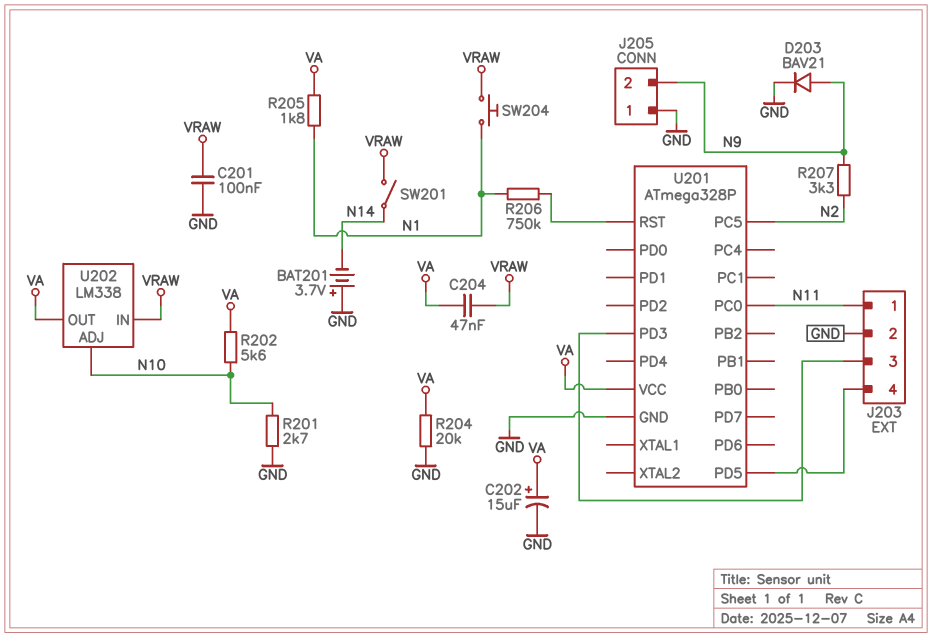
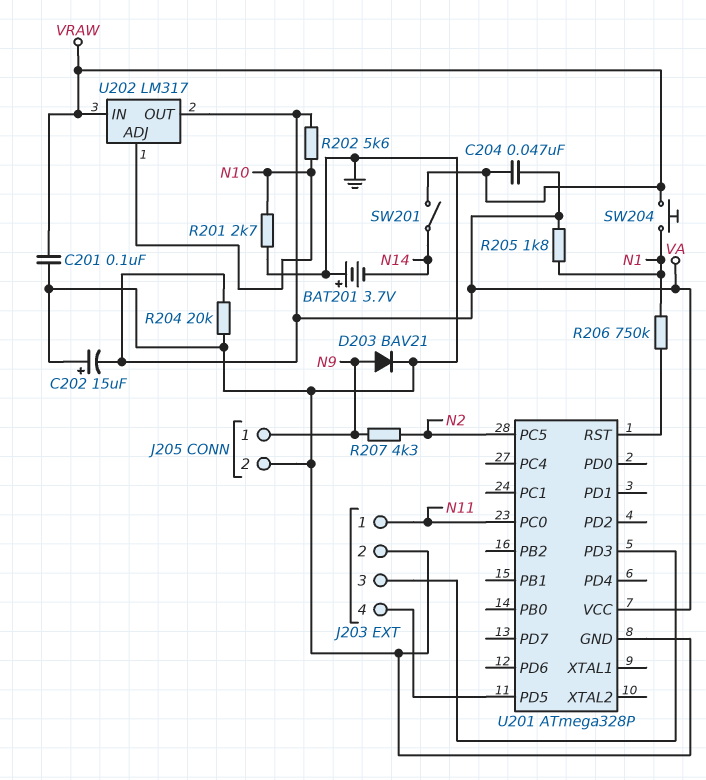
C202: 15uF (plus VA, minus GND) -> 15uF (plus GND, minus VA)
J205 pin 1: GND -> N9
J205 pin 2: N9 -> GND
R207: 3.3k (N2, N9) -> 4.3k (N2, N9)
U202: LM338 -> LM317

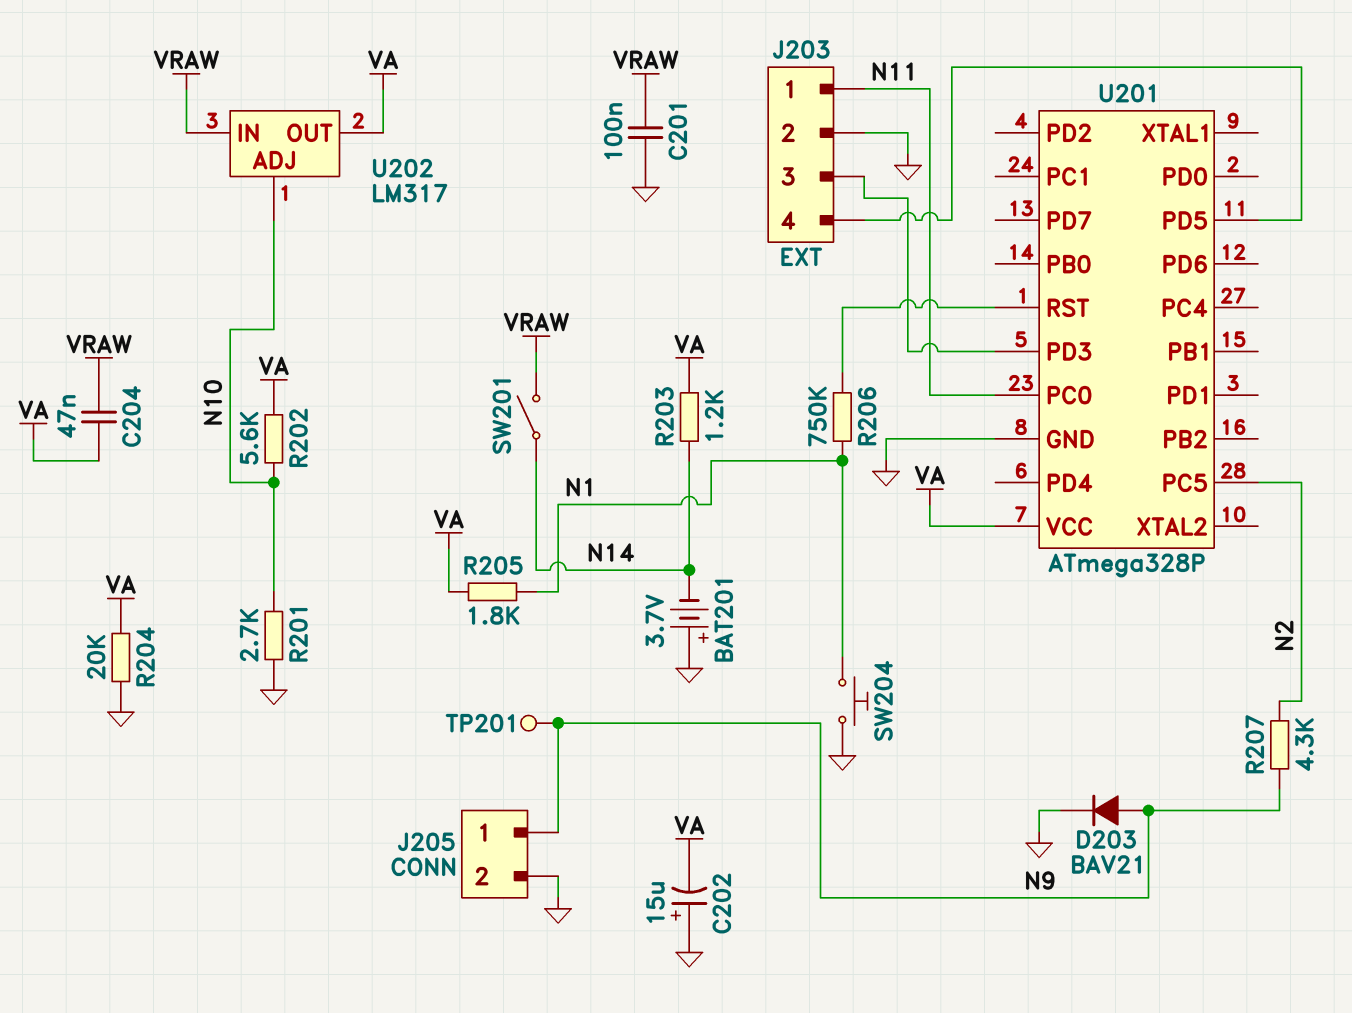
R203: none -> 1.2k (N14, VA)
SW204: button (N1, VRAW) -> button (GND, N1)
TP201: none -> test point (N9)

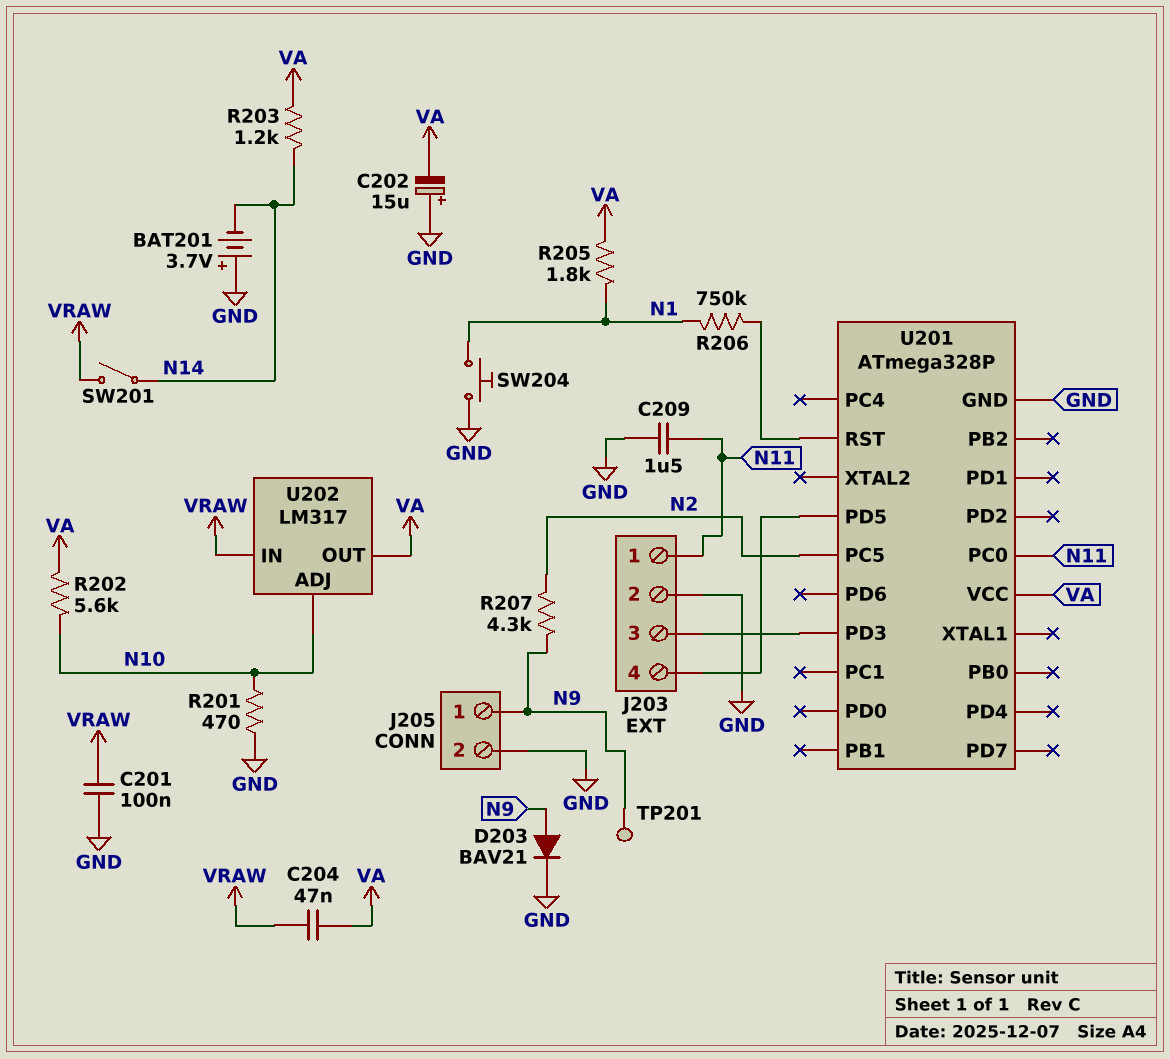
C209: none -> 1.5uF (GND, N11)
R201: 2.7k (GND, N10) -> 470 (GND, N10)
R204: 20k (GND, VA) -> none

